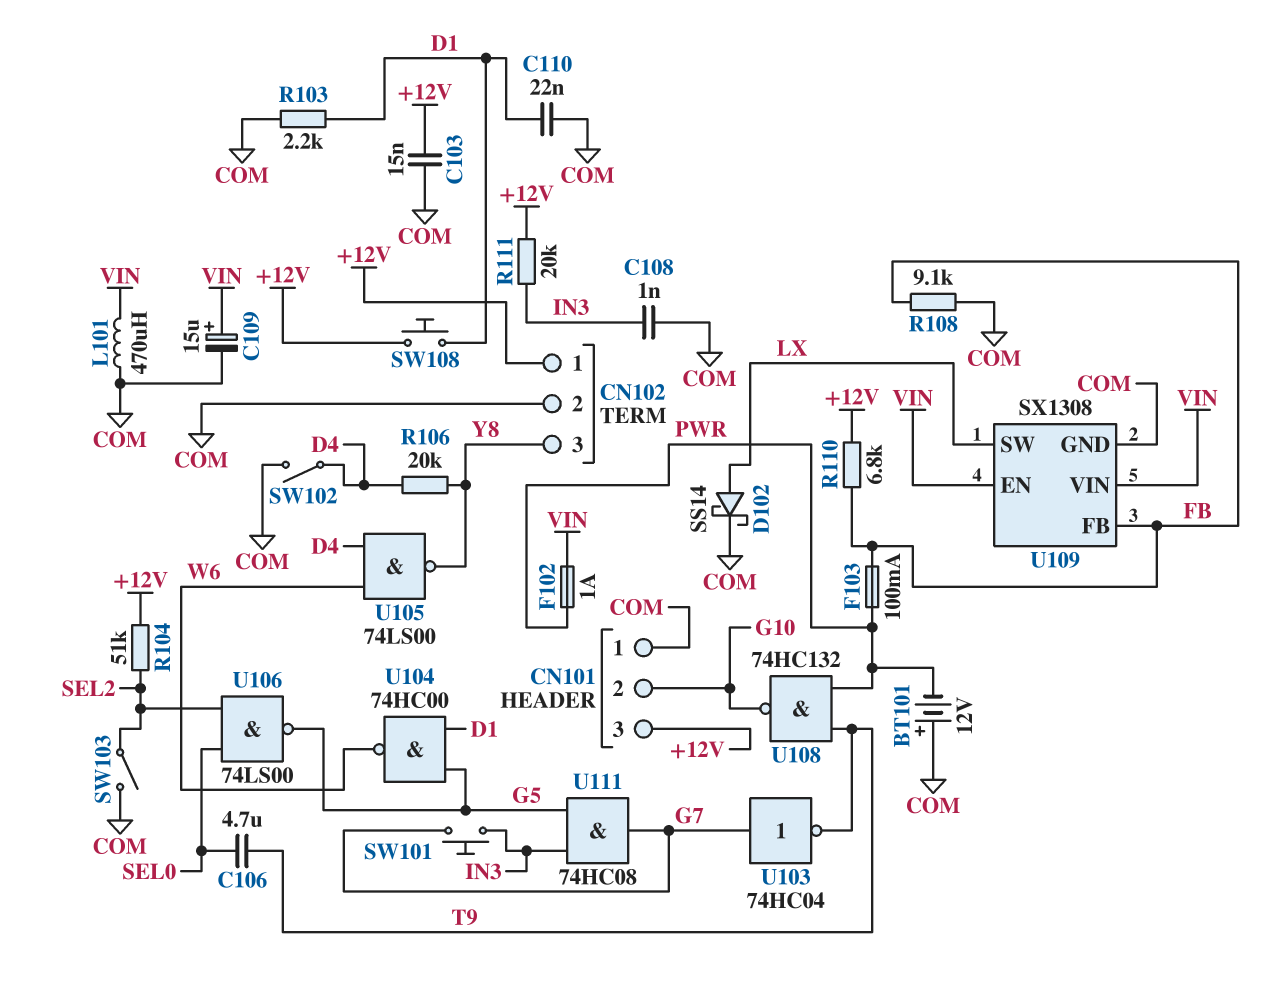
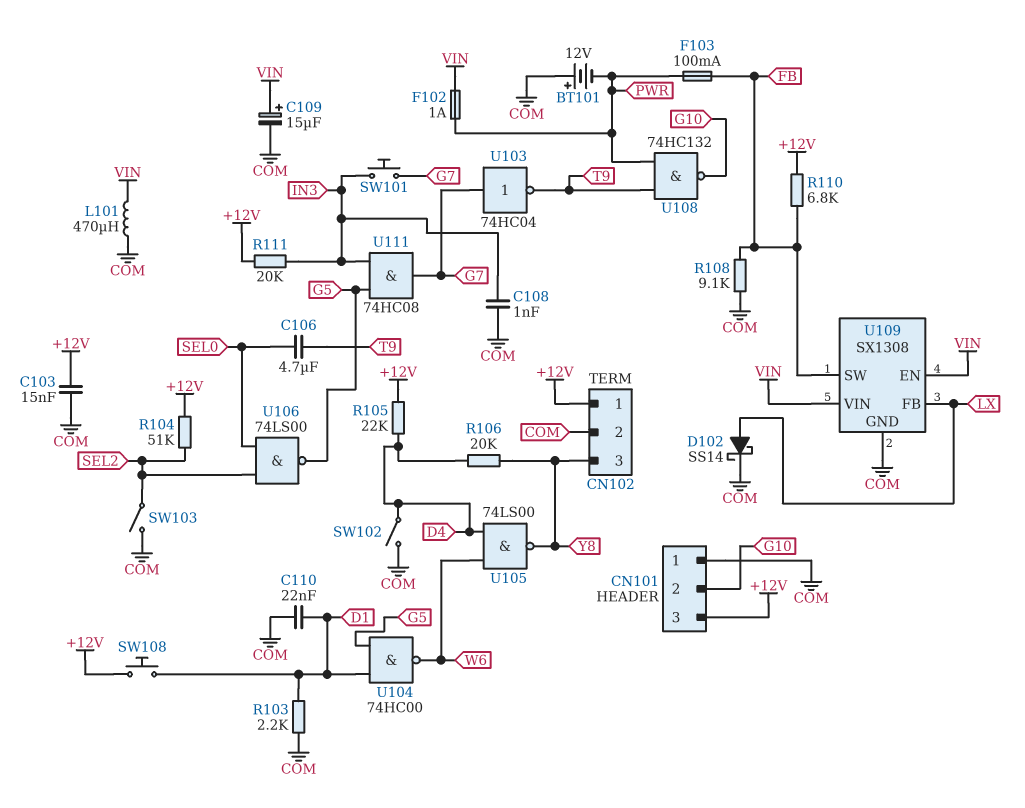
R105: none -> 22k (+12V, D4)
U109 pin FB: FB -> LX
U109 pin SW: LX -> FB

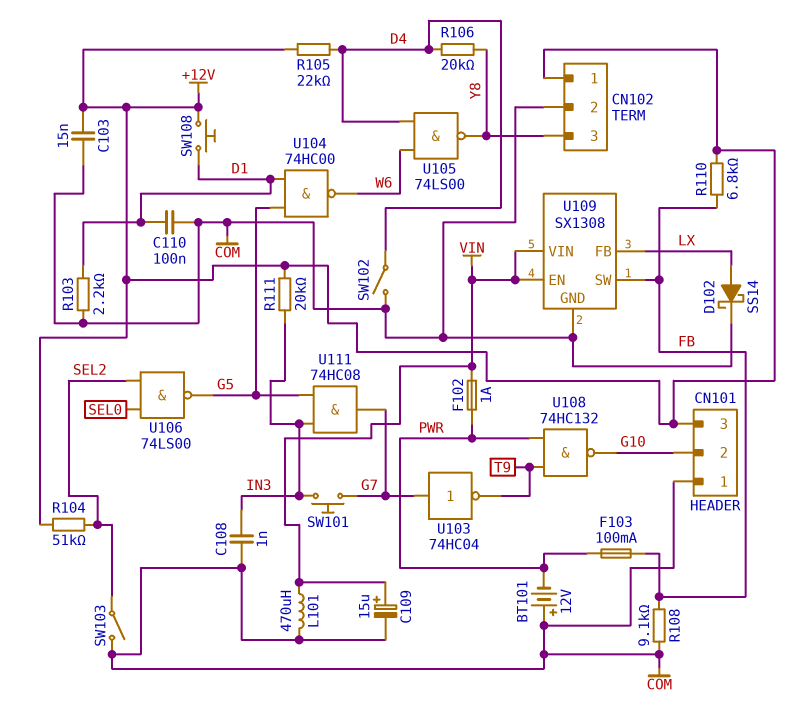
C106: 4.7uF (SEL0, T9) -> none
C110: 22nF (COM, D1) -> 100nF (COM, D1)

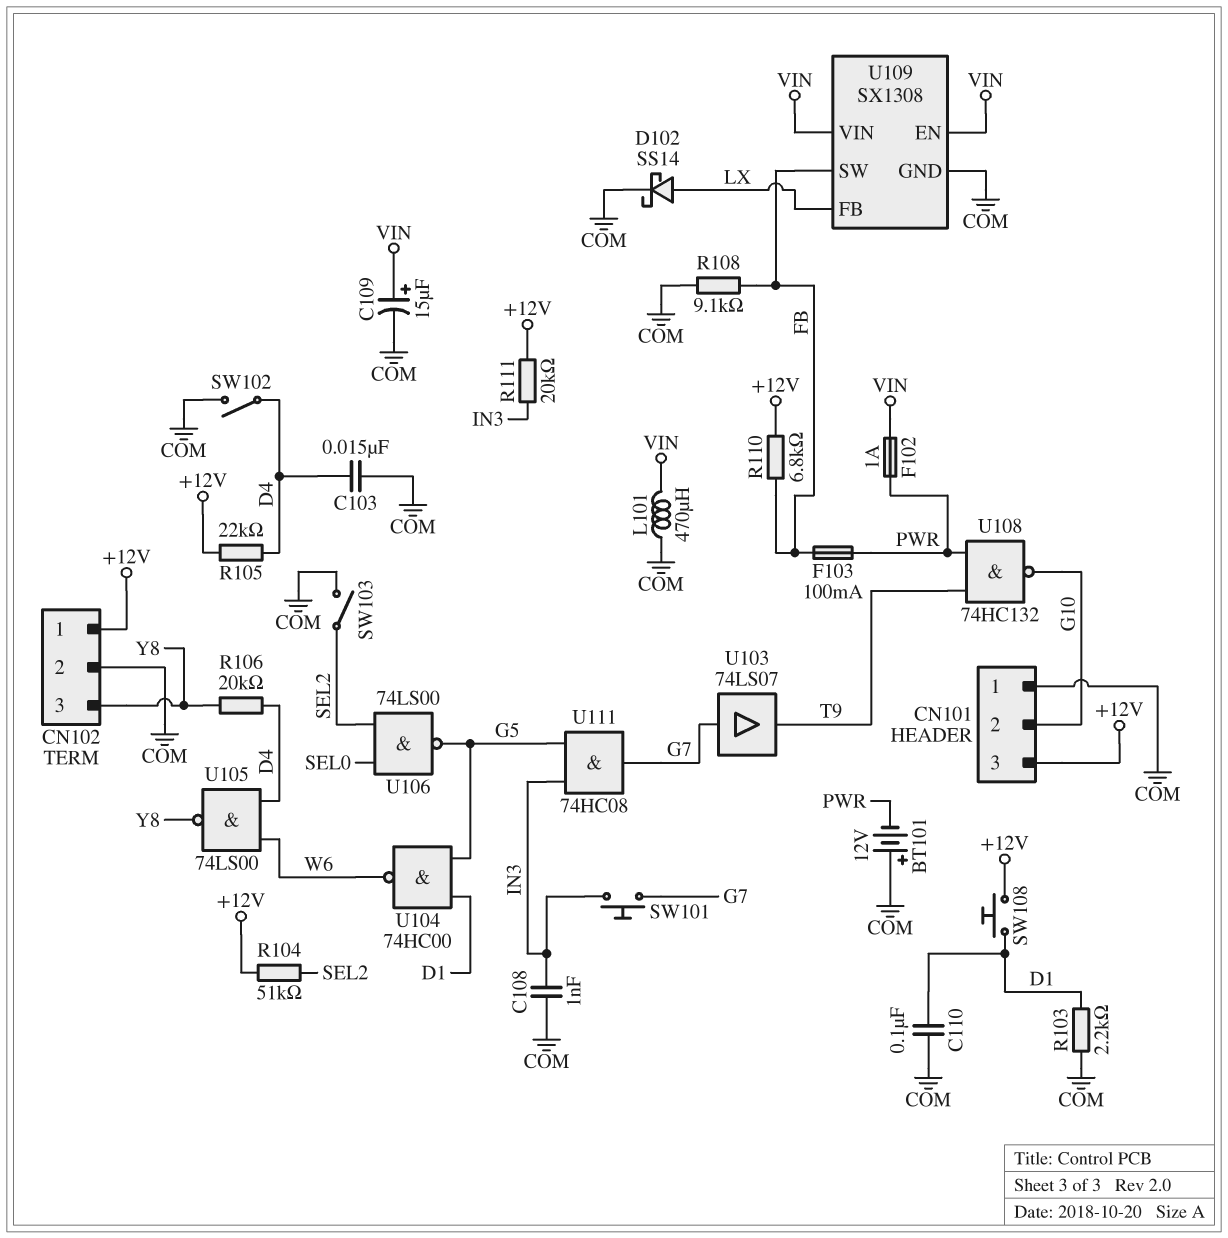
C103: 15nF (+12V, COM) -> 15nF (COM, D4)
U103: NOT 74HC04 (in G7, out T9) -> buffer 74LS07 (in G7, out T9)

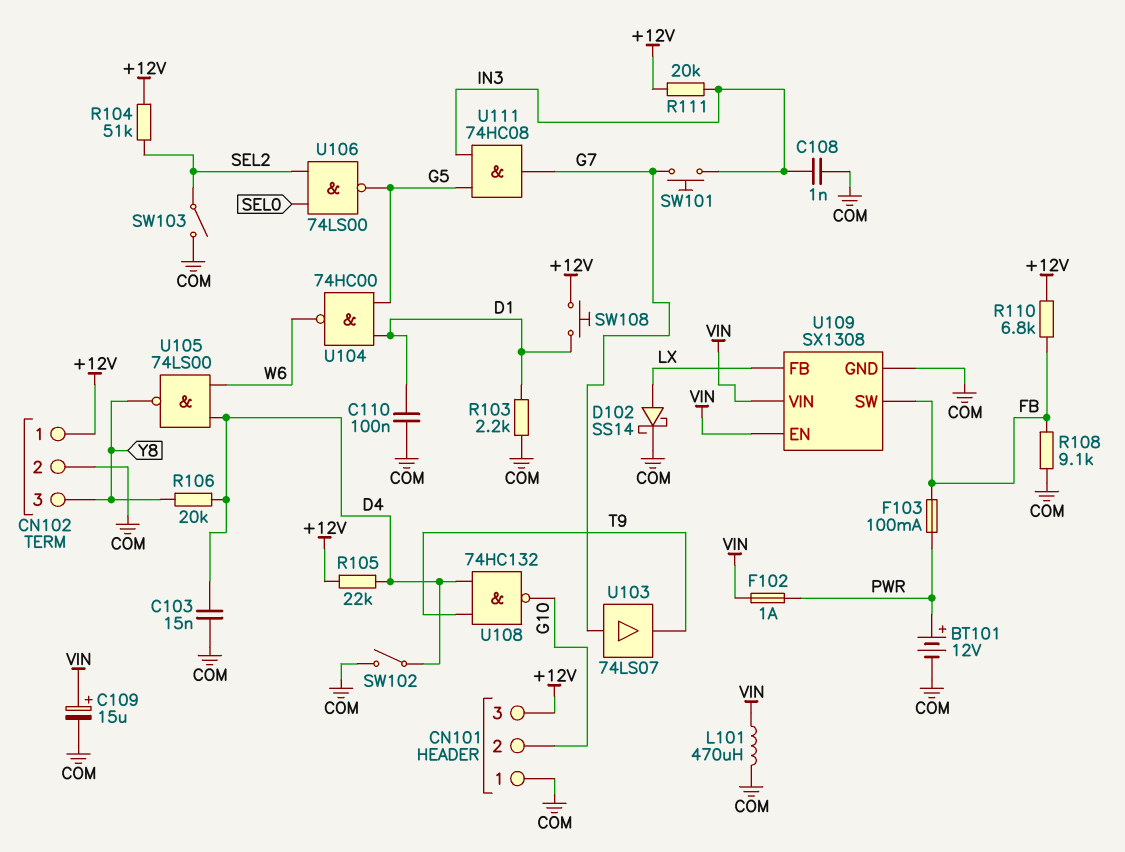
BT101: 12V (plus COM, minus PWR) -> 12V (plus PWR, minus COM)
U108: NAND 74HC132 (in PWR, in T9, out G10) -> NAND 74HC132 (in D4, in T9, out G10)

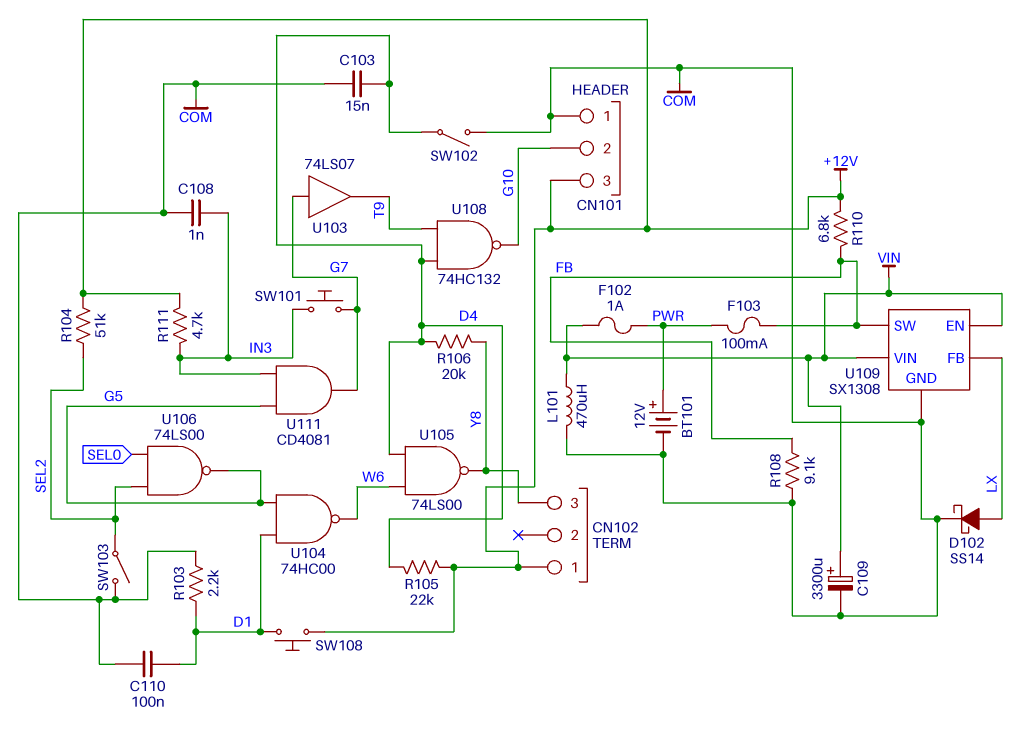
C109: 15uF (plus VIN, minus COM) -> 3300uF (plus VIN, minus COM)
CN102 pin 2: COM -> none
R111: 20k (+12V, IN3) -> 4.7k (+12V, IN3)
U111: AND 74HC08 (in G5, in IN3, out G7) -> AND CD4081 (in G5, in IN3, out G7)

